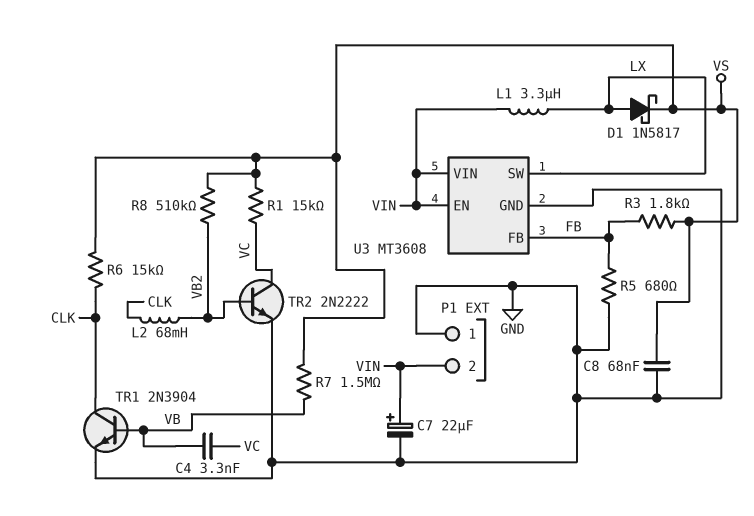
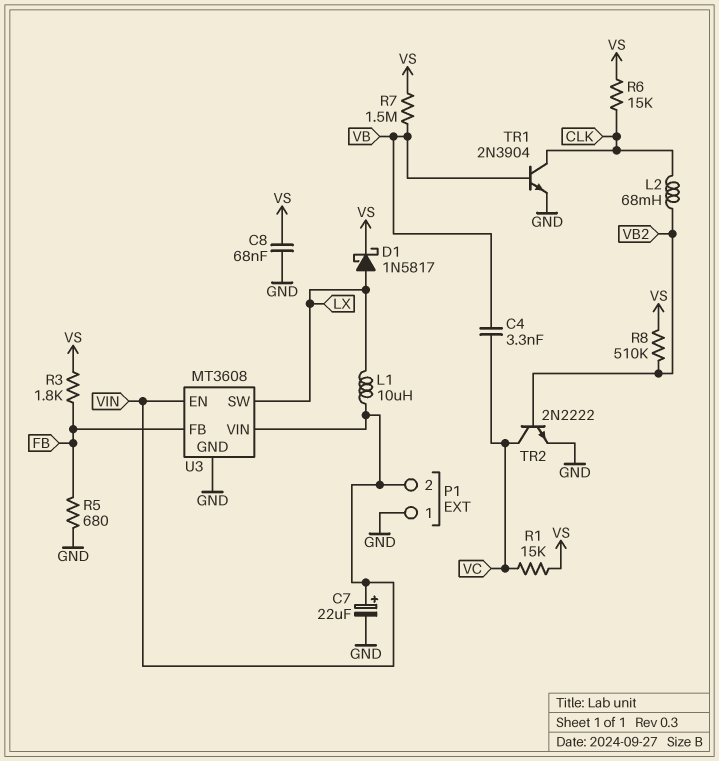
L1: 3.3uH (LX, VIN) -> 10uH (LX, VIN)

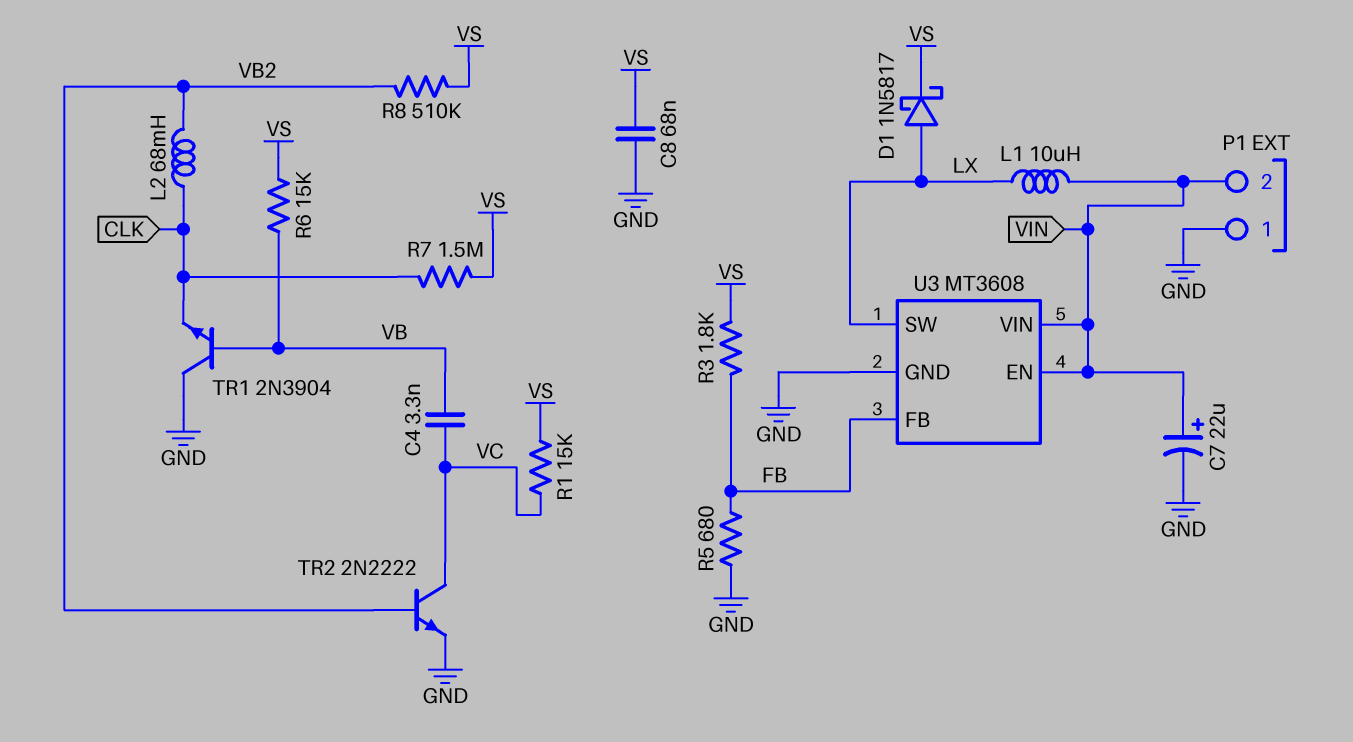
R6: 15k (CLK, VS) -> 15k (VB, VS)
R7: 1.5M (VB, VS) -> 1.5M (CLK, VS)
TR1: NPN 2N3904 (B VB, C CLK, E GND) -> NPN 2N3904 (B VB, C GND, E CLK)

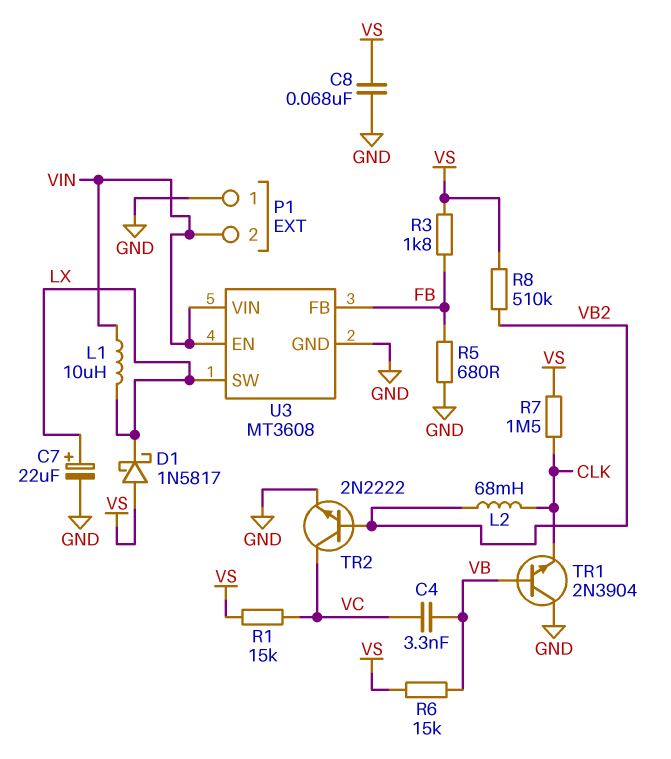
C7: 22uF (plus VIN, minus GND) -> 22uF (plus LX, minus GND)
D1: schottky 1N5817 (A LX, K VS) -> schottky 1N5817 (A VS, K LX)

